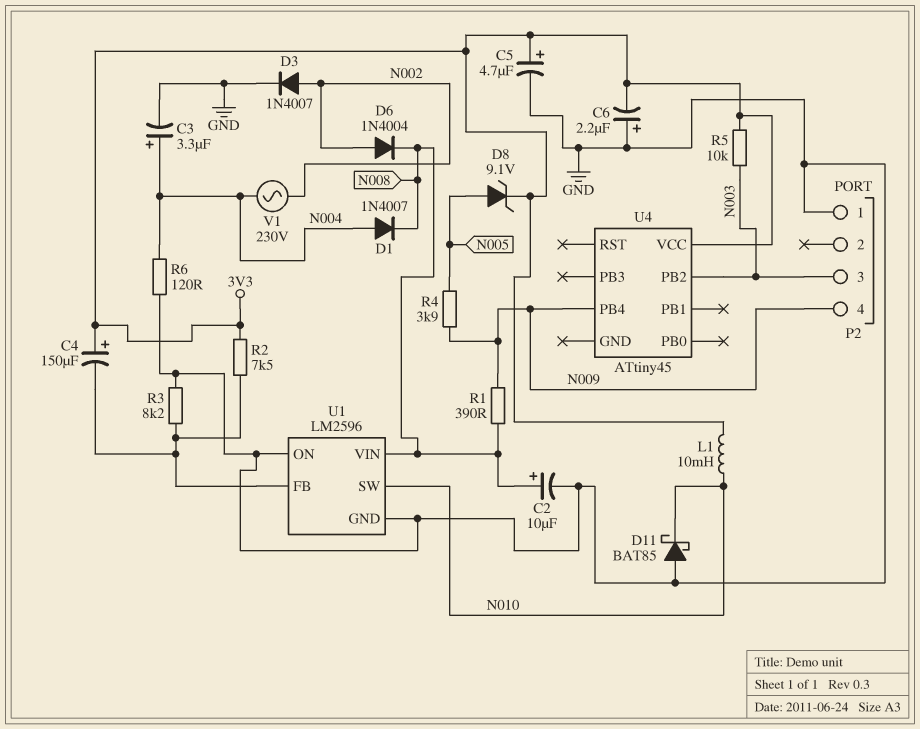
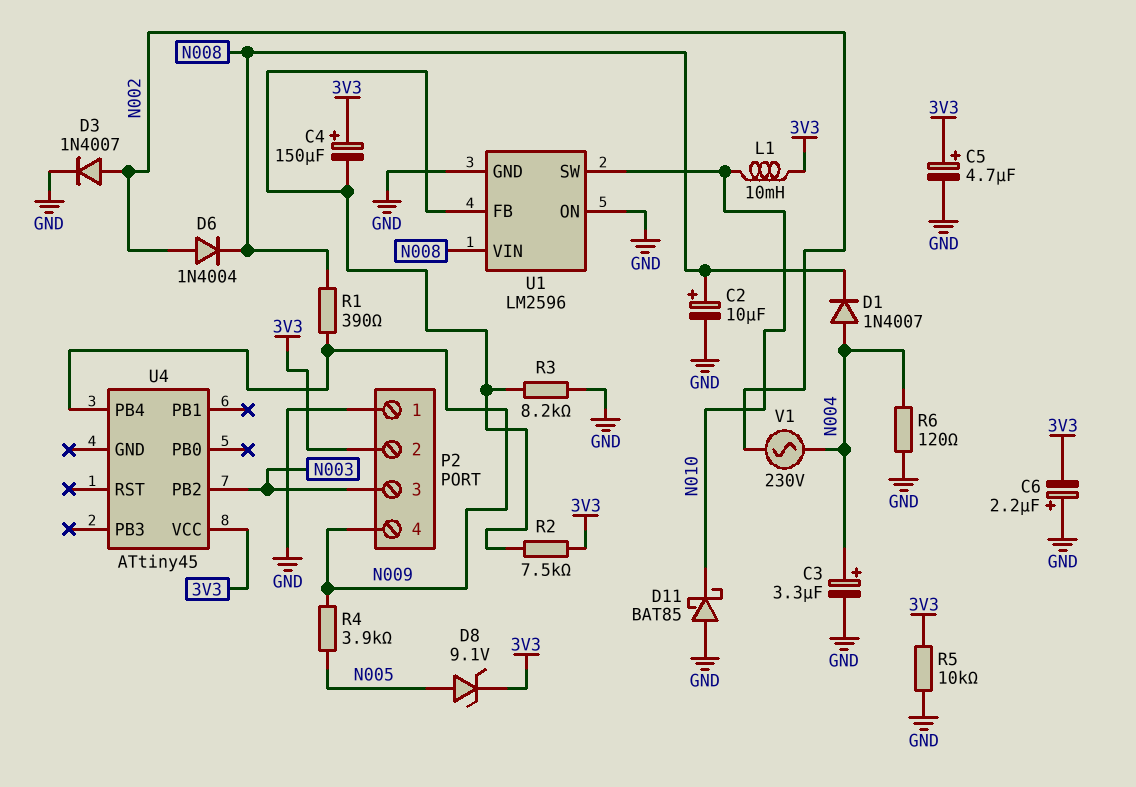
P2 pin 2: none -> 3V3
R5: 10k (3V3, N003) -> 10k (3V3, GND)

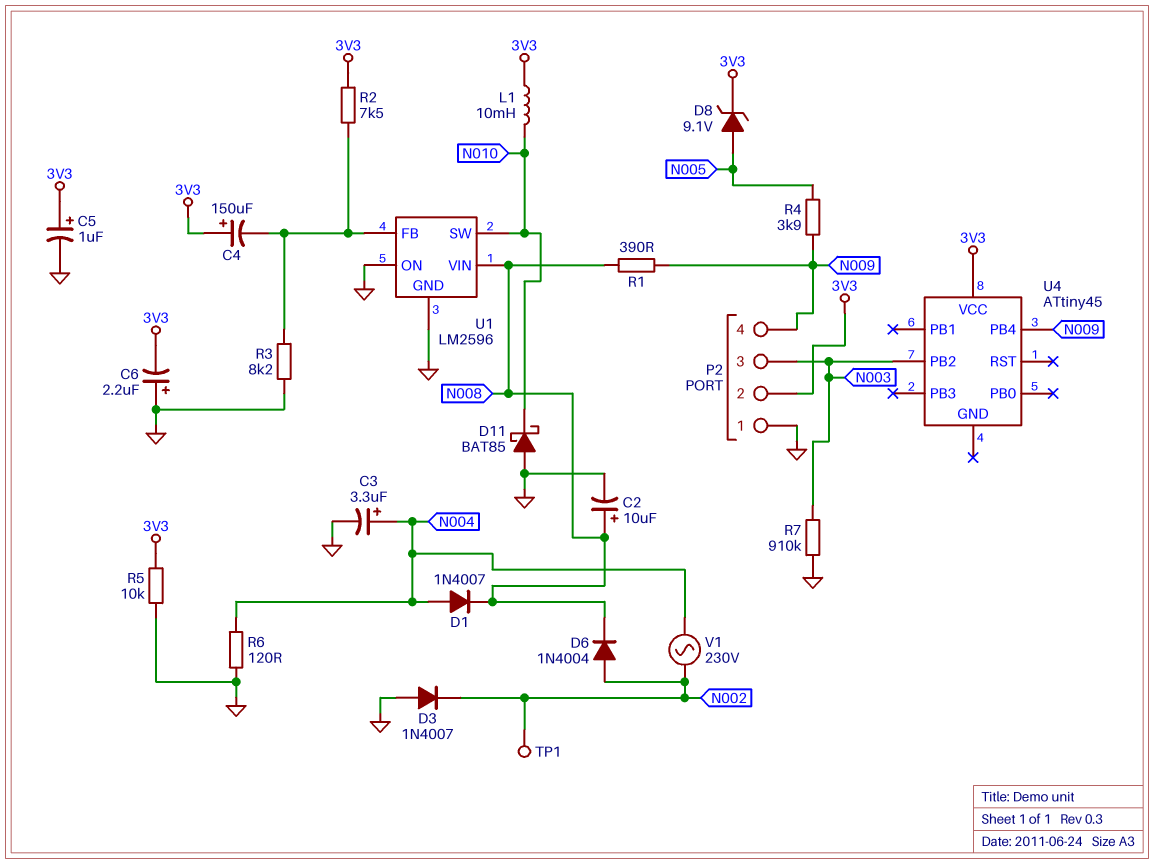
C5: 4.7uF (plus 3V3, minus GND) -> 1uF (plus 3V3, minus GND)
D3: diode 1N4007 (A N002, K GND) -> diode 1N4007 (A GND, K N002)
R7: none -> 910k (GND, N003)
TP1: none -> test point (N002)

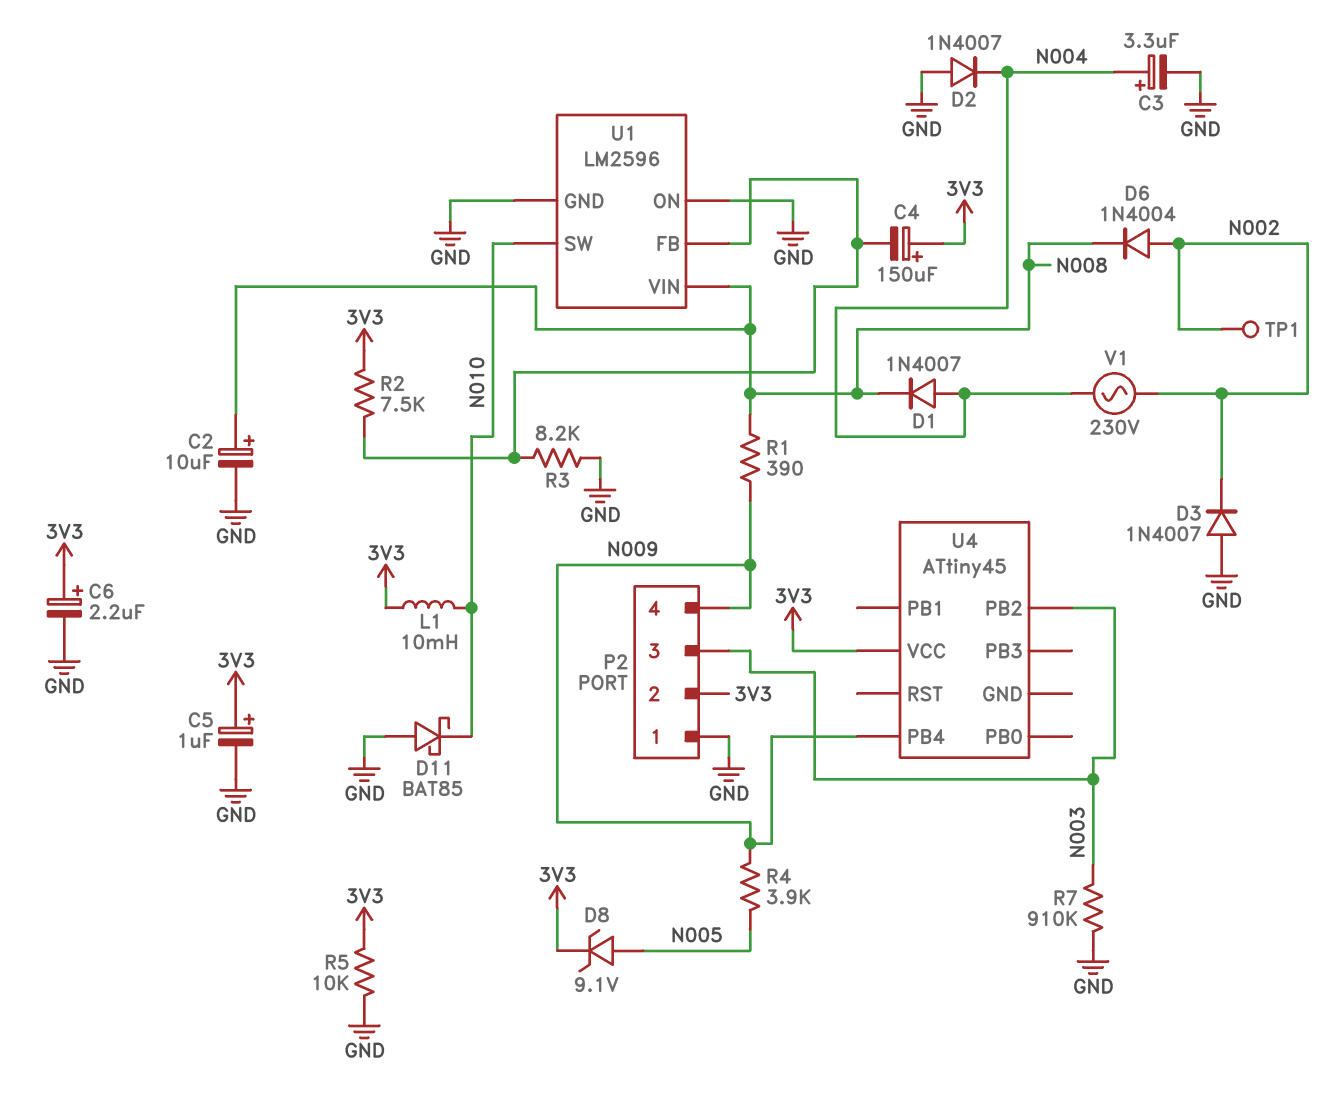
C6: 2.2uF (plus GND, minus 3V3) -> 2.2uF (plus 3V3, minus GND)
D2: none -> diode 1N4007 (A GND, K N004)
R6: 120 (GND, N004) -> none

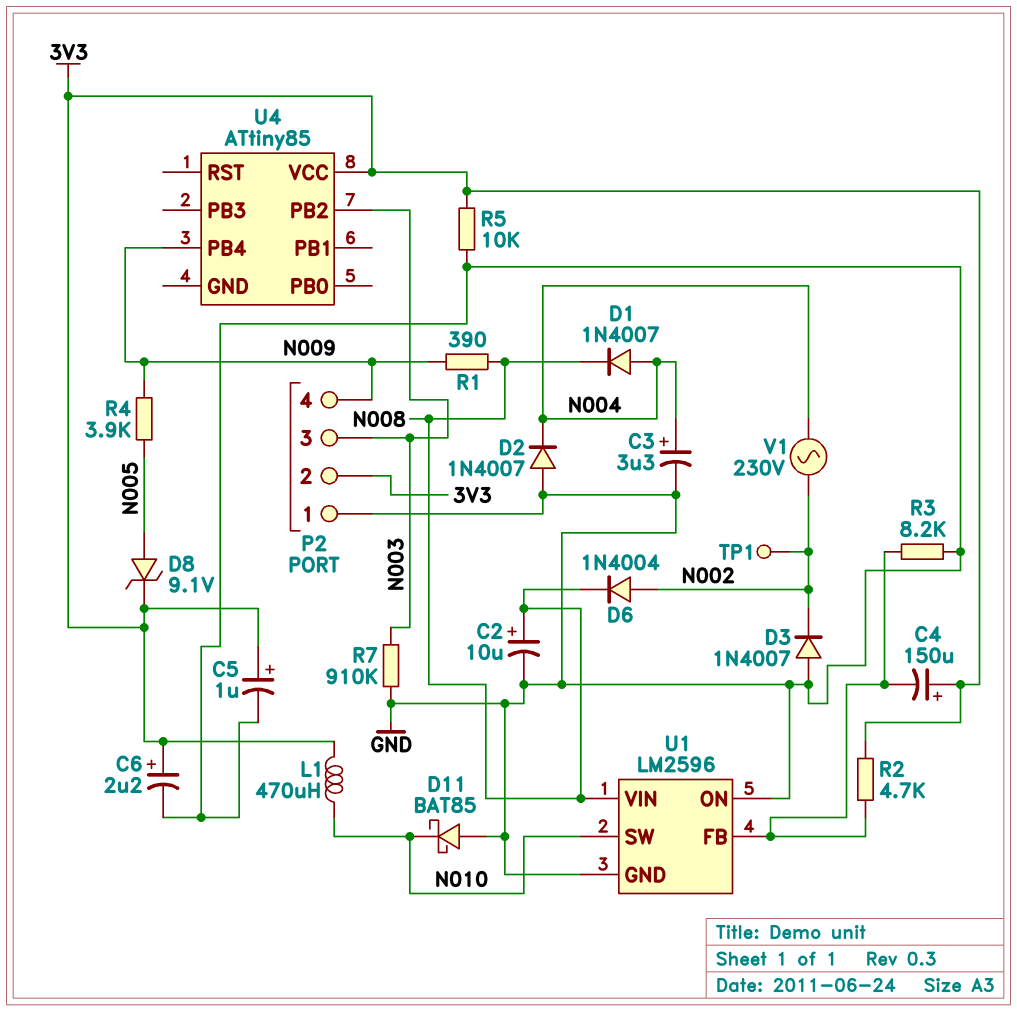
L1: 10mH (3V3, N010) -> 470uH (3V3, N010)
R2: 7.5k (3V3, U1/FB) -> 4.7k (3V3, U1/FB)
U4: ATtiny45 -> ATtiny85

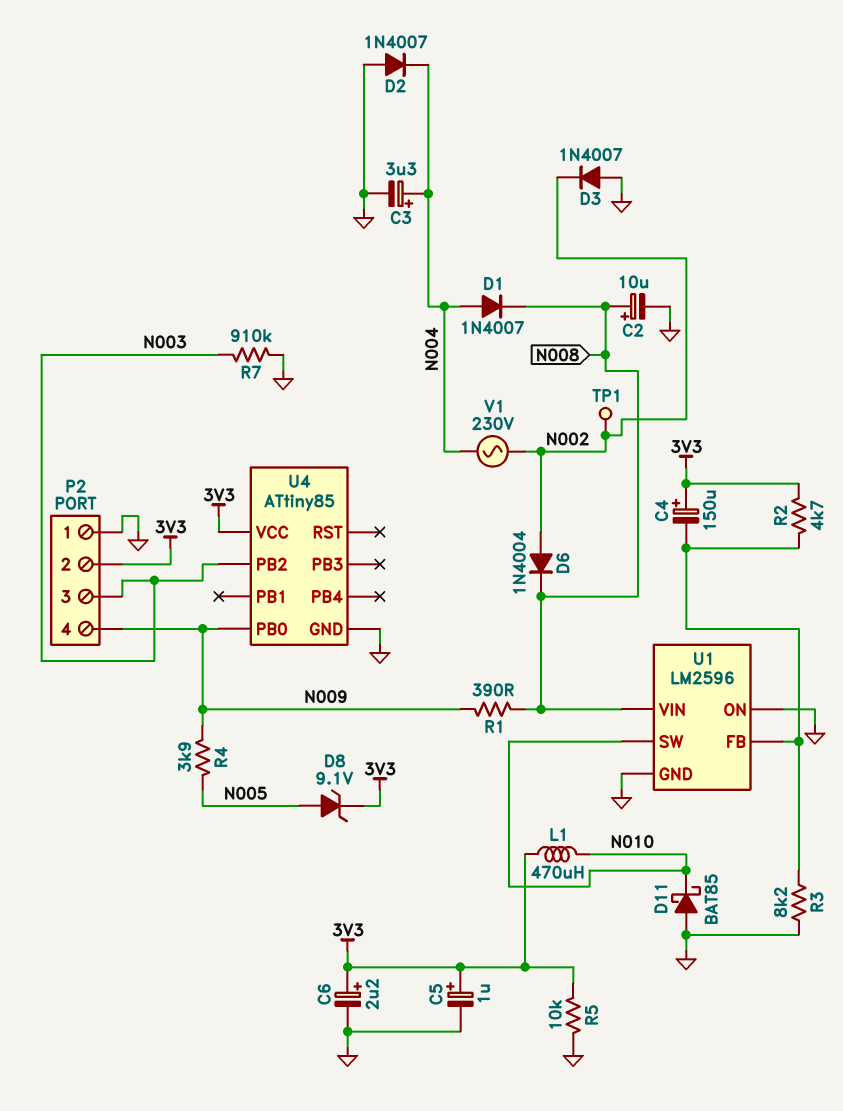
U4 pin GND: none -> GND
U4 pin PB0: none -> N009
U4 pin PB4: N009 -> none

